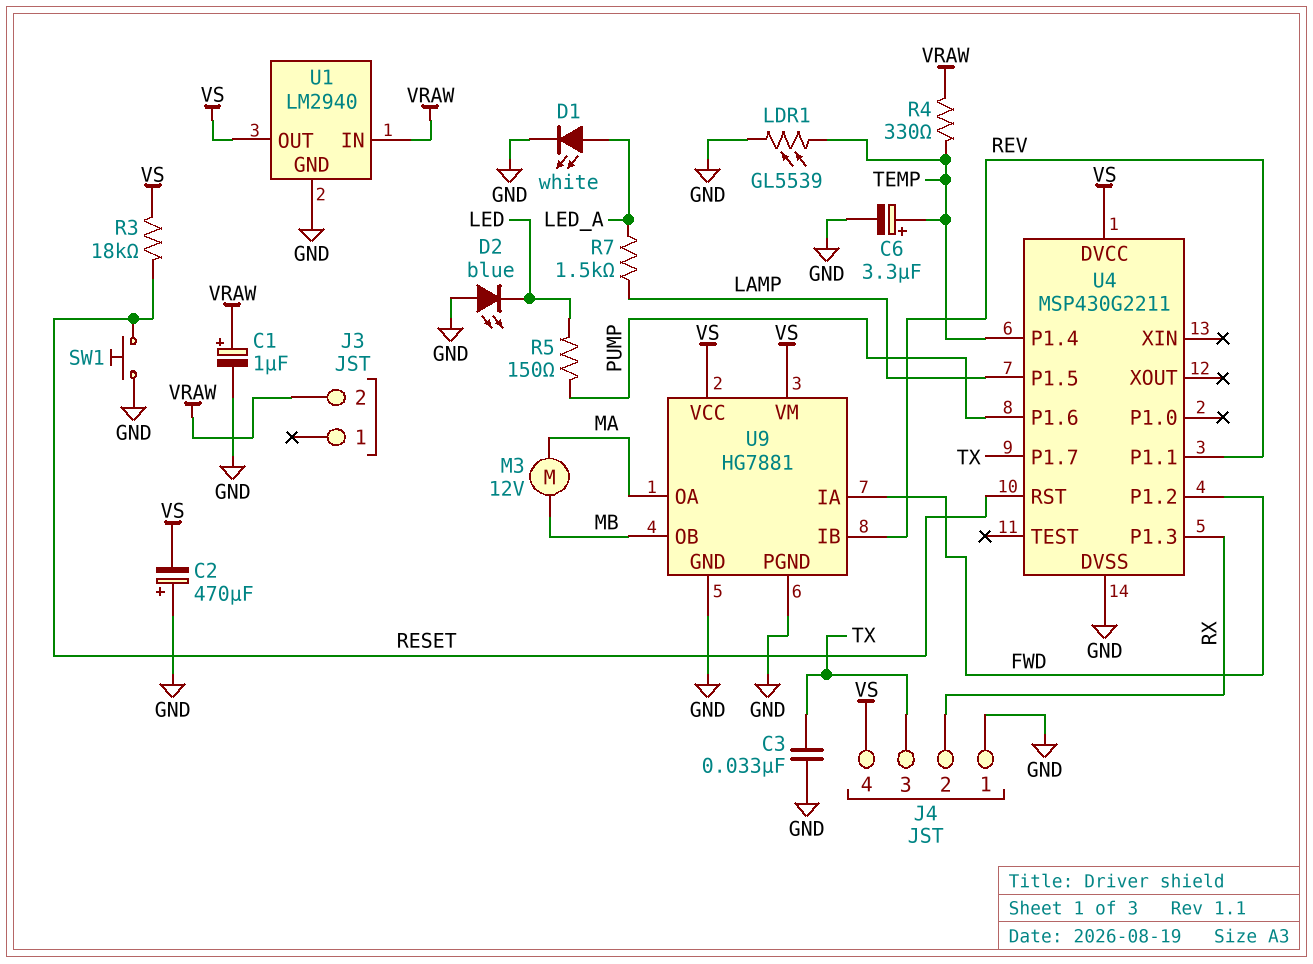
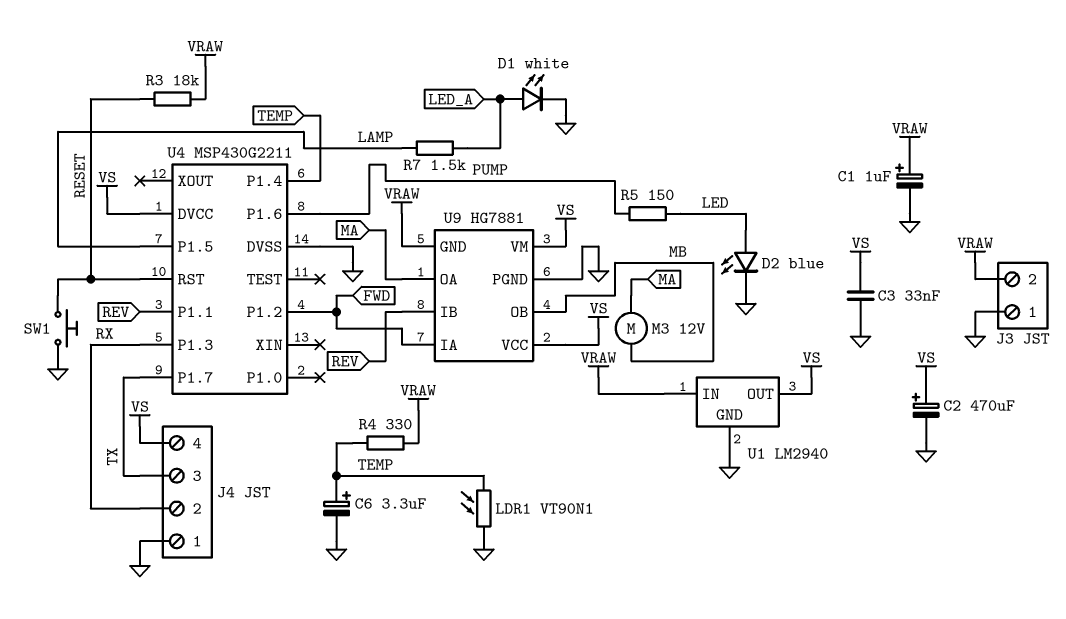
C2: 470uF (plus GND, minus VS) -> 470uF (plus VS, minus GND)
C3: 33nF (GND, TX) -> 33nF (GND, VS)
D2: LED blue (A GND, K LED) -> LED blue (A LED, K GND)
J3 pin 1: none -> GND
LDR1: GL5539 (GND, TEMP) -> VT90N1 (GND, TEMP)
R3: 18k (RESET, VS) -> 18k (RESET, VRAW)
U9 pin GND: GND -> VRAW

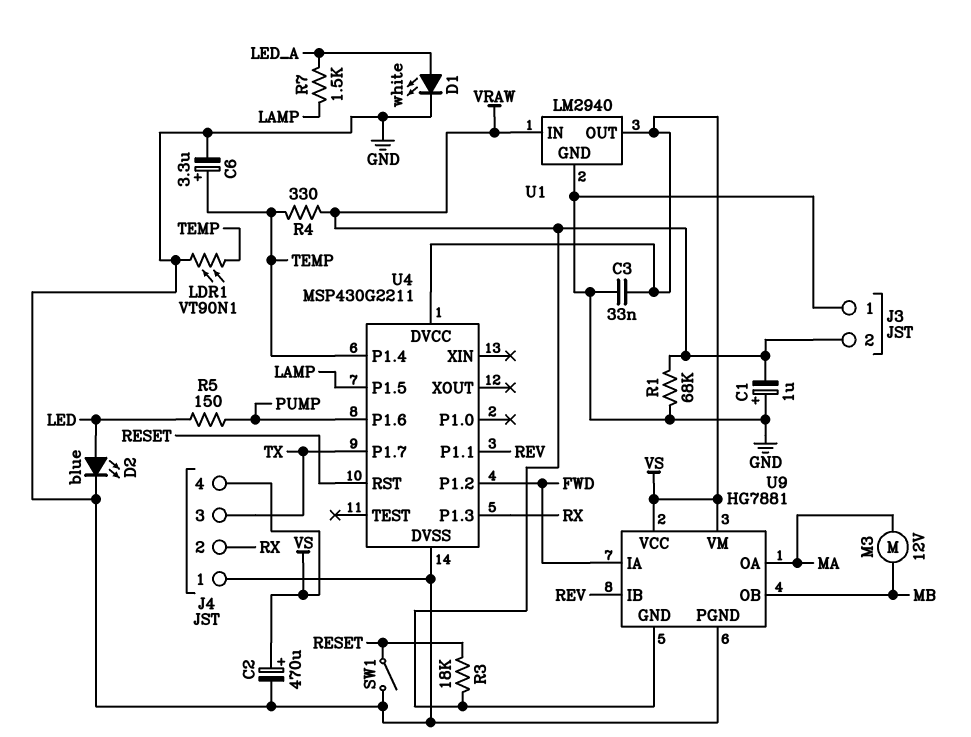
C1: 1uF (plus VRAW, minus GND) -> 1uF (plus GND, minus VRAW)
R1: none -> 68k (GND, VRAW)
SW1: button (GND, RESET) -> switch (GND, RESET)

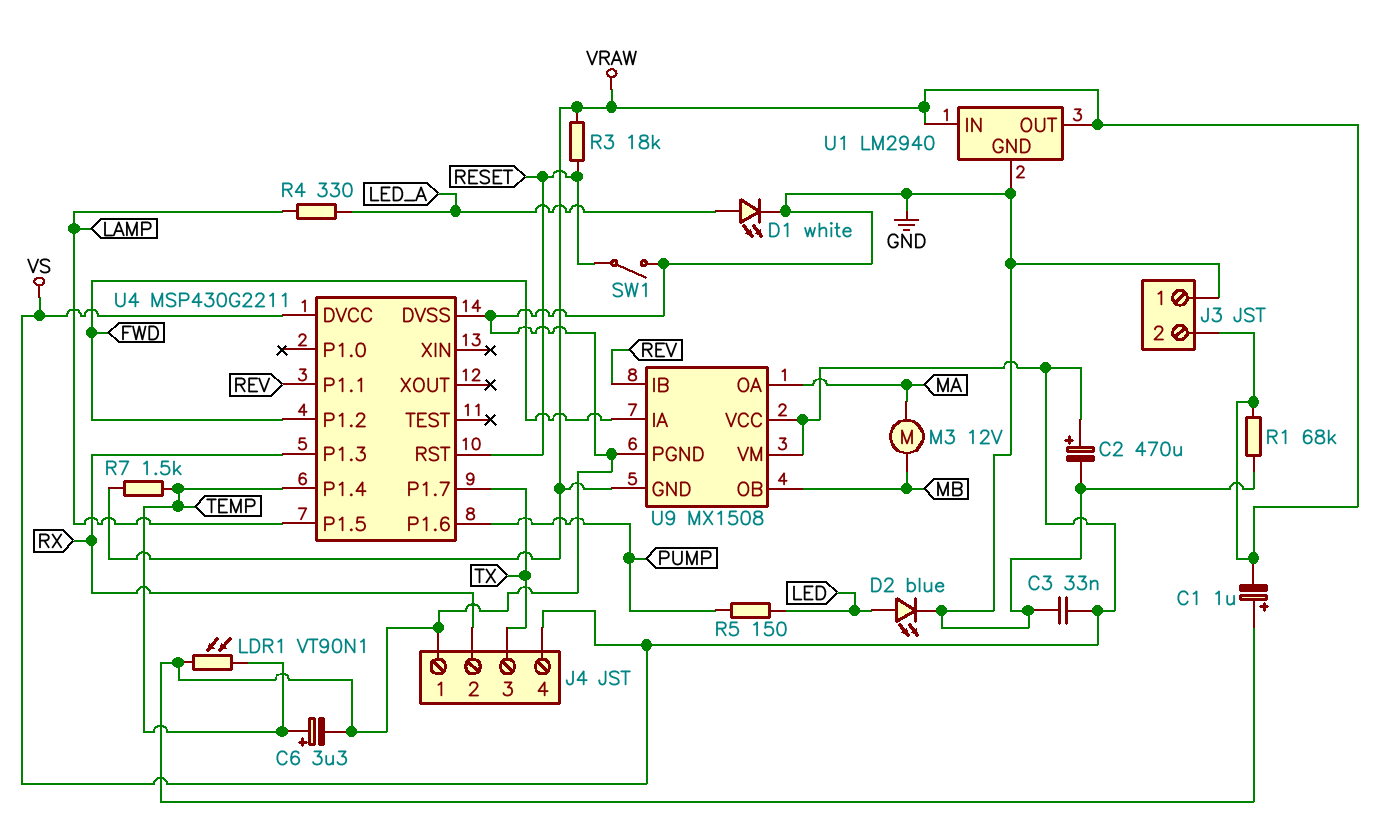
R4: 330 (TEMP, VRAW) -> 330 (LAMP, LED_A)
R7: 1.5k (LAMP, LED_A) -> 1.5k (TEMP, VRAW)
U1 pin OUT: VS -> VRAW
U9: HG7881 -> MX1508

